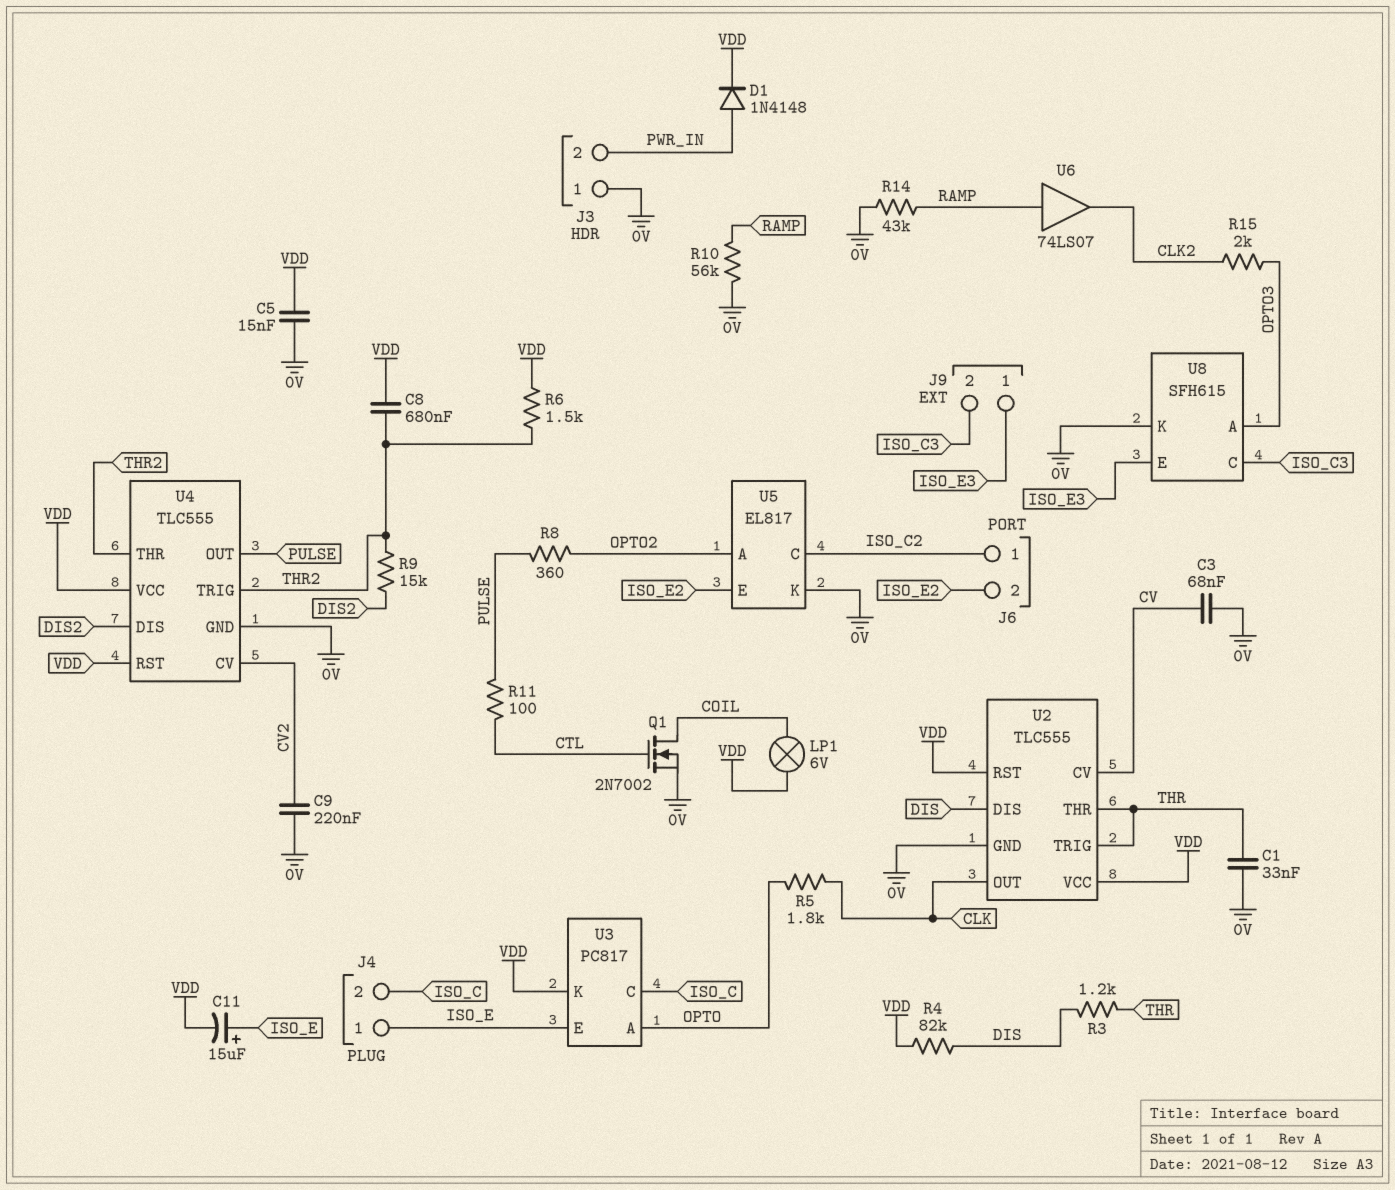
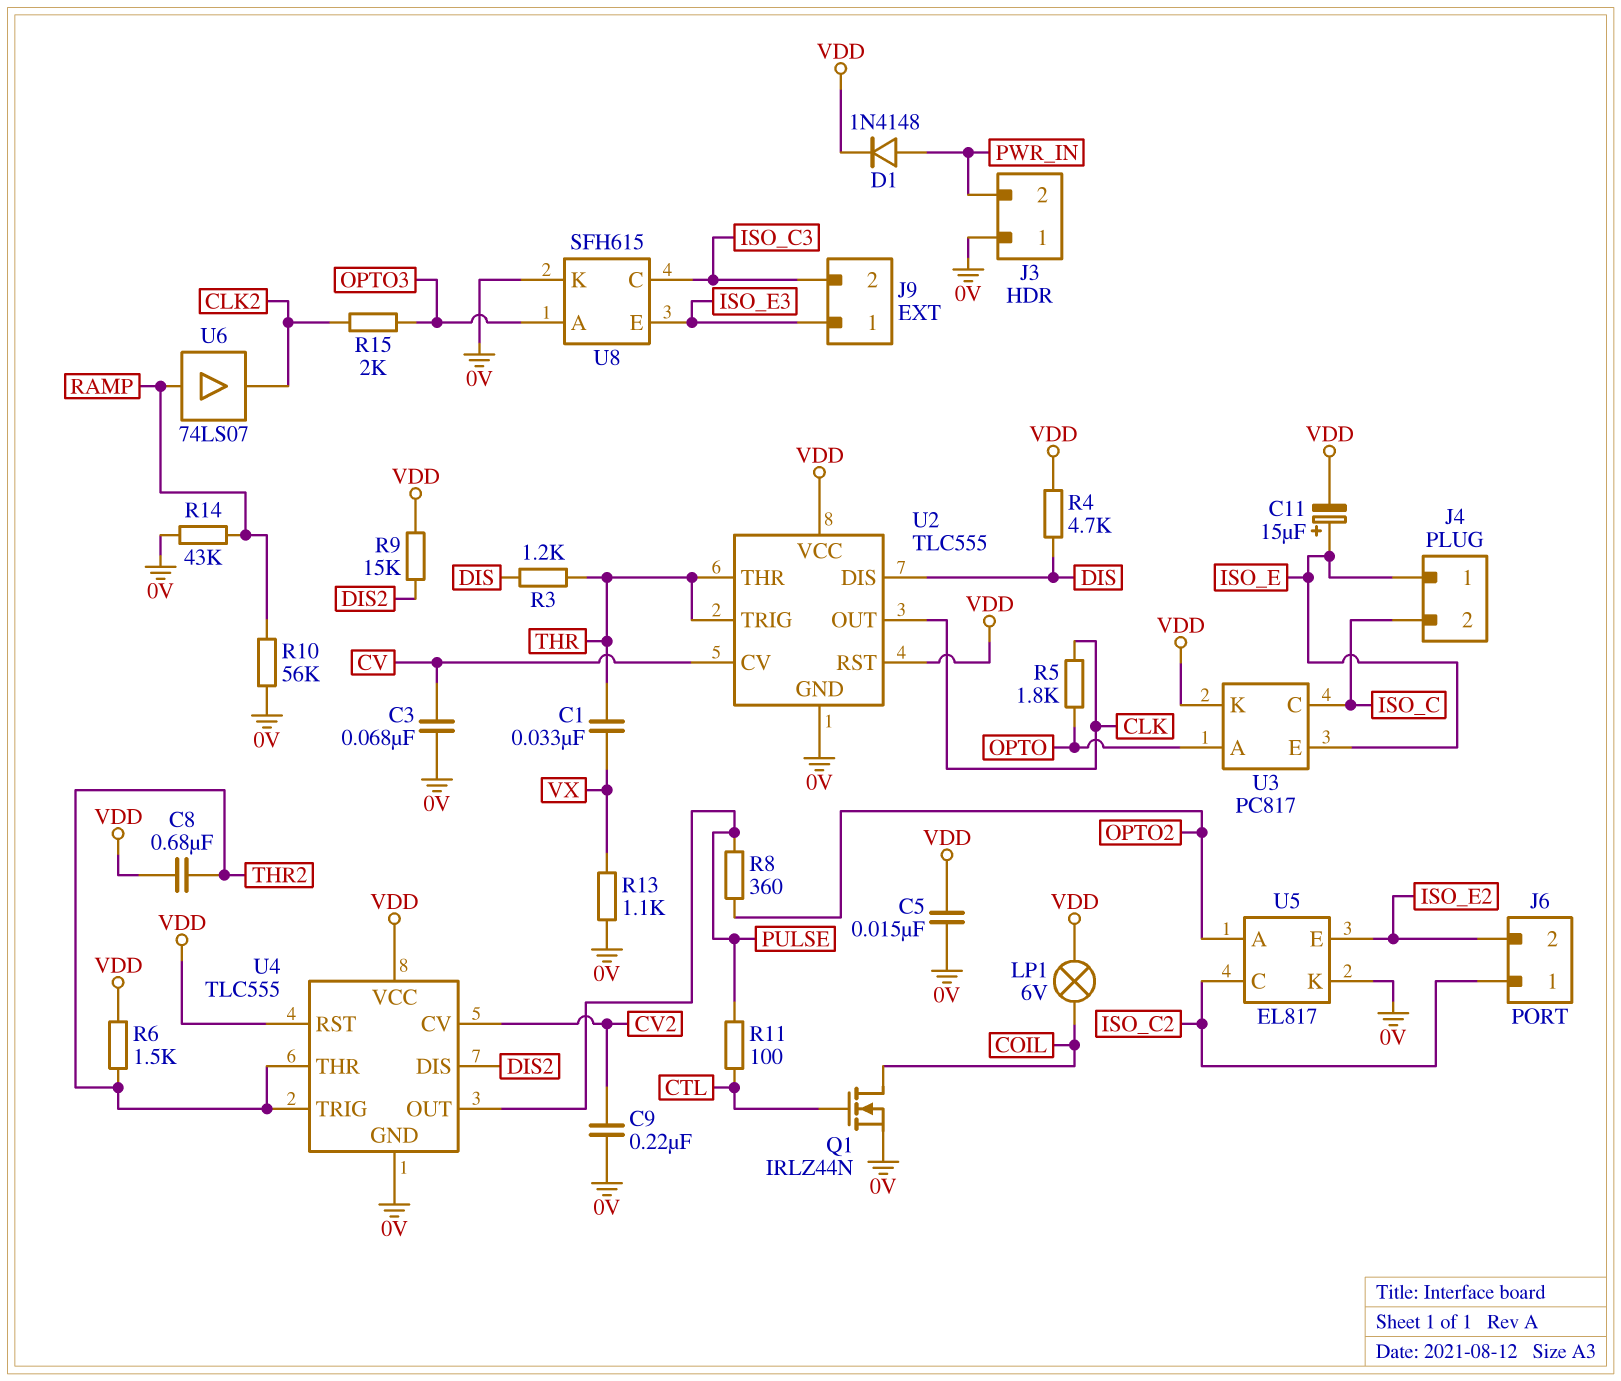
C1: 33nF (0V, THR) -> 33nF (THR, VX)
Q1: NMOS 2N7002 (G CTL, D COIL, S 0V) -> NMOS IRLZ44N (G CTL, D COIL, S 0V)
R4: 82k (DIS, VDD) -> 4.7k (DIS, VDD)
R9: 15k (DIS2, THR2) -> 15k (DIS2, VDD)
R13: none -> 1.1k (0V, VX)

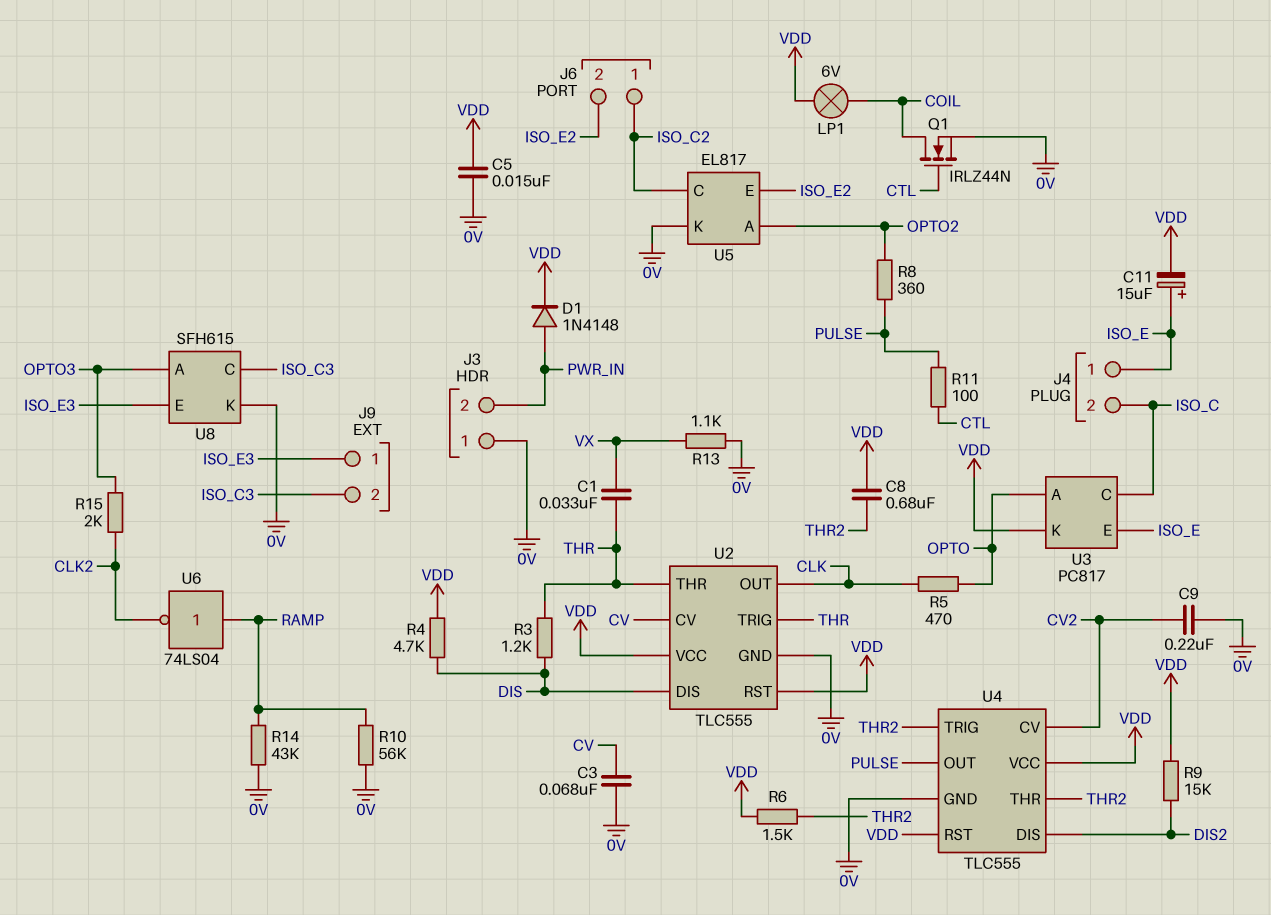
R5: 1.8k (CLK, OPTO) -> 470 (CLK, OPTO)
U6: buffer 74LS07 (in RAMP, out CLK2) -> NOT 74LS04 (in RAMP, out CLK2)

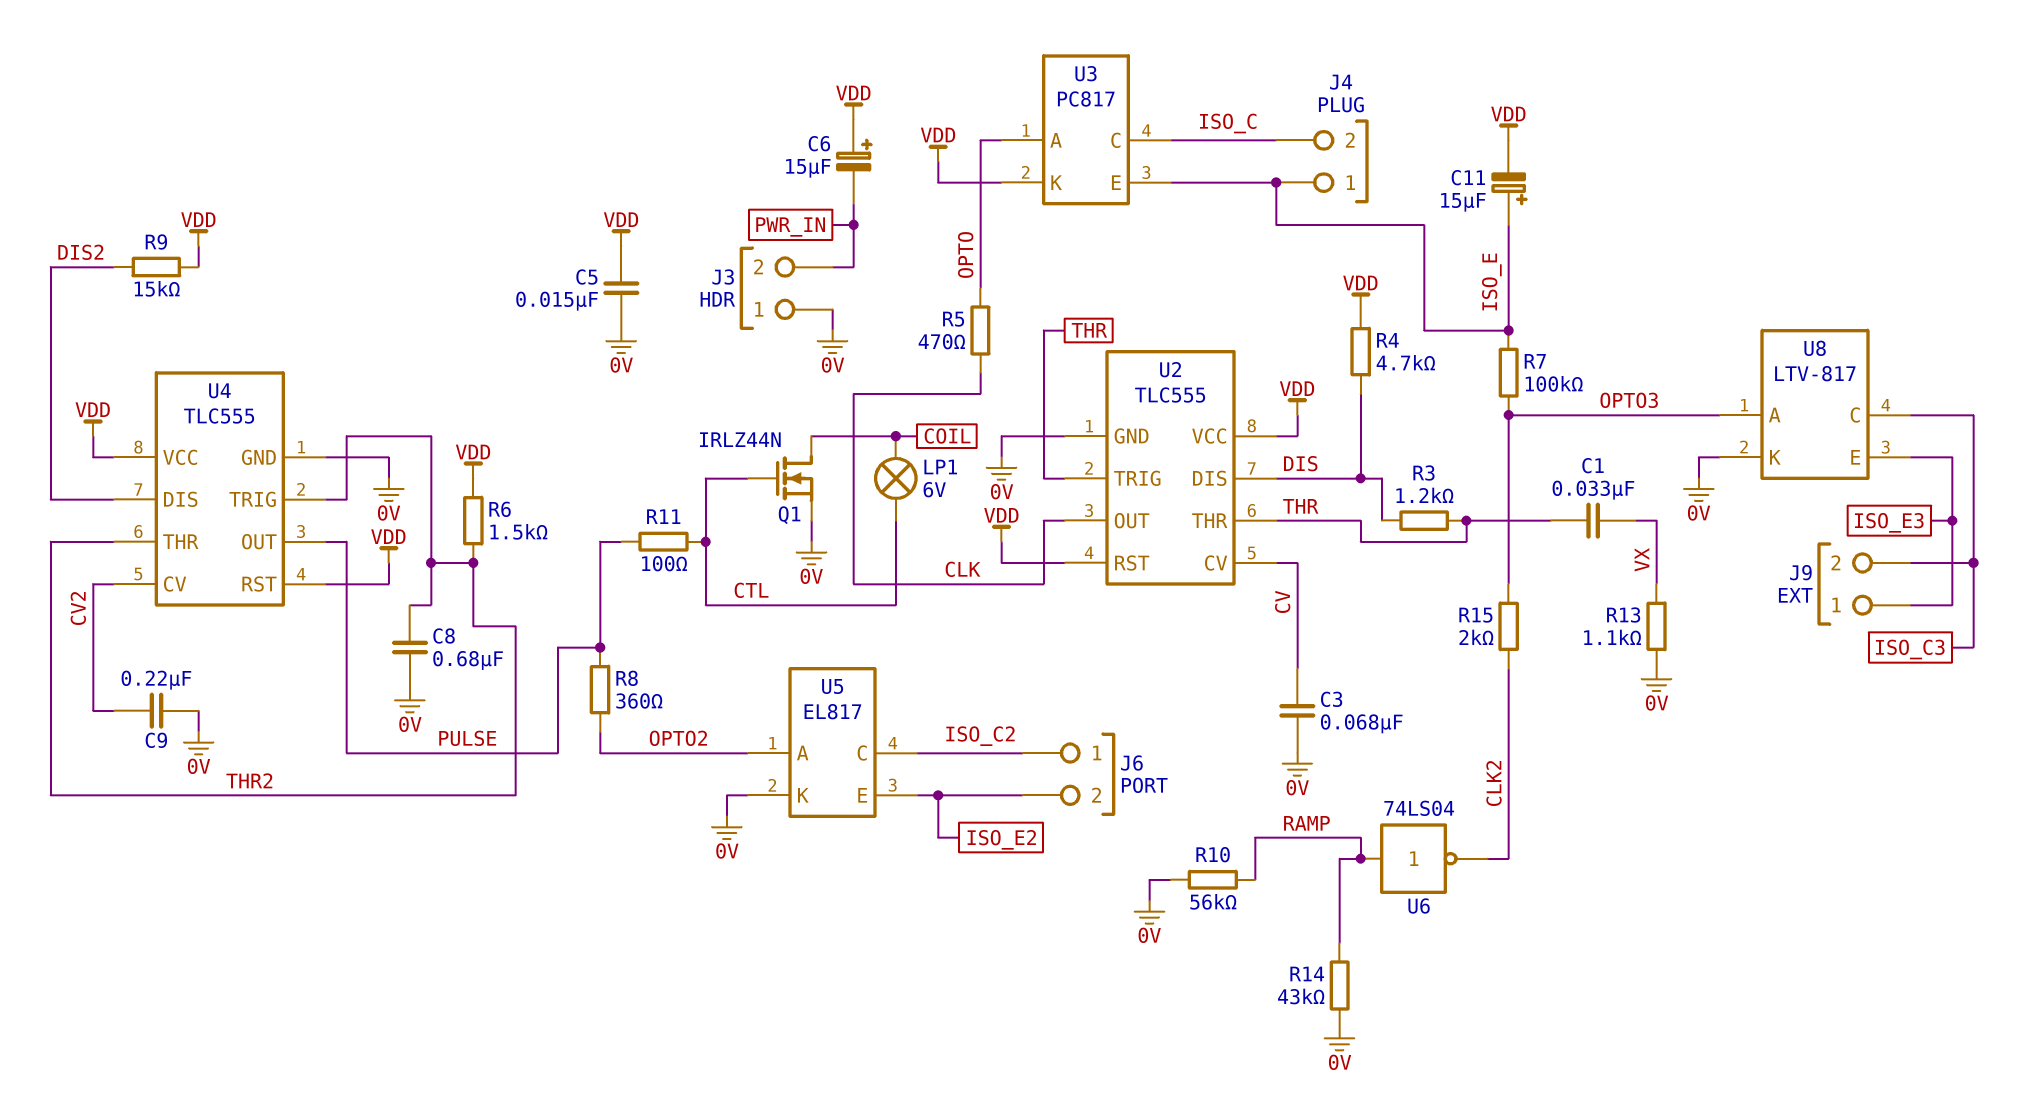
C6: none -> 15uF (plus VDD, minus PWR_IN)
C8: 680nF (THR2, VDD) -> 680nF (0V, THR2)
D1: diode 1N4148 (A PWR_IN, K VDD) -> none
LP1: lamp 6V (COIL, VDD) -> lamp 6V (COIL, CTL)
R7: none -> 100k (ISO_E, OPTO3)
U8: SFH615 -> LTV-817

